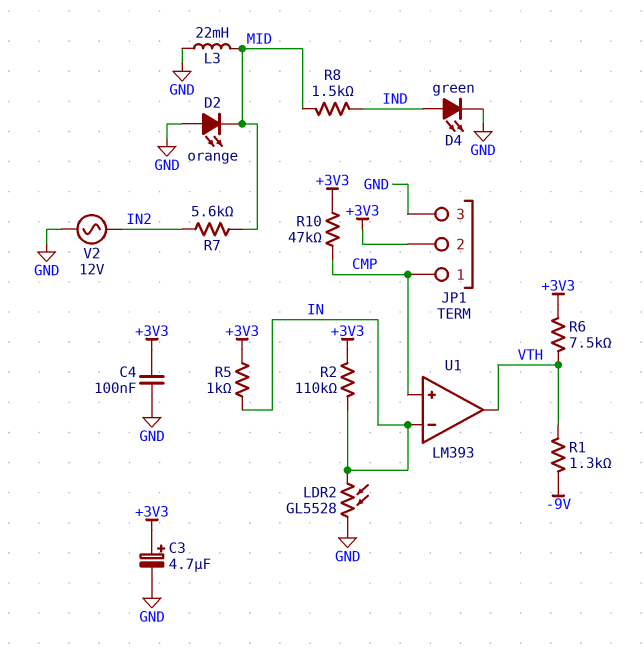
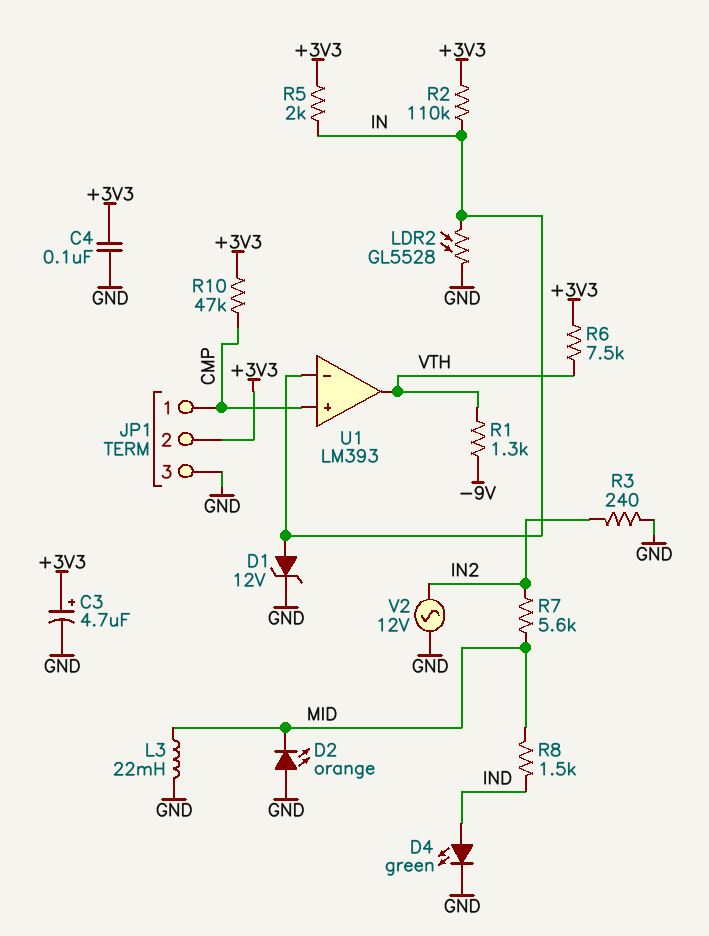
D1: none -> zener 12V (A IN, K GND)
R3: none -> 240 (GND, IN2)
R5: 1k (+3V3, IN) -> 2k (+3V3, IN)

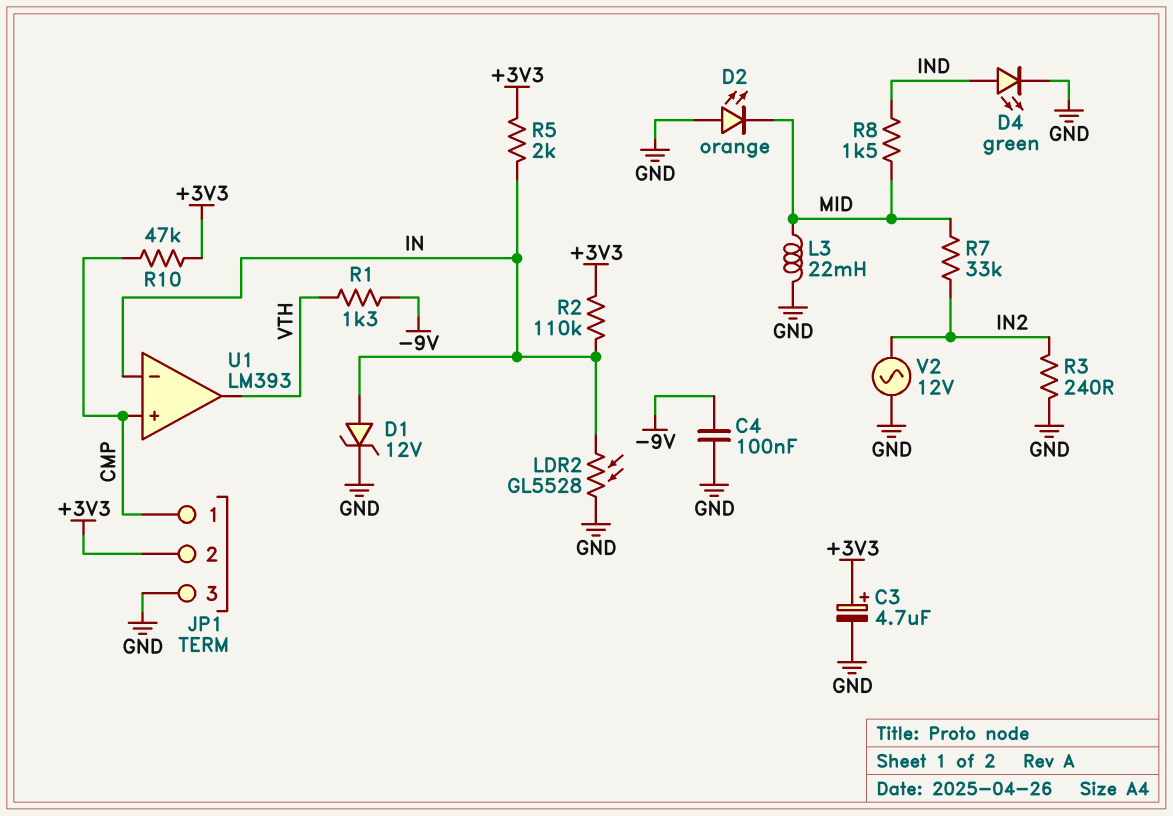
C4: 100nF (+3V3, GND) -> 100nF (-9V, GND)
R6: 7.5k (+3V3, VTH) -> none
R7: 5.6k (IN2, MID) -> 33k (IN2, MID)

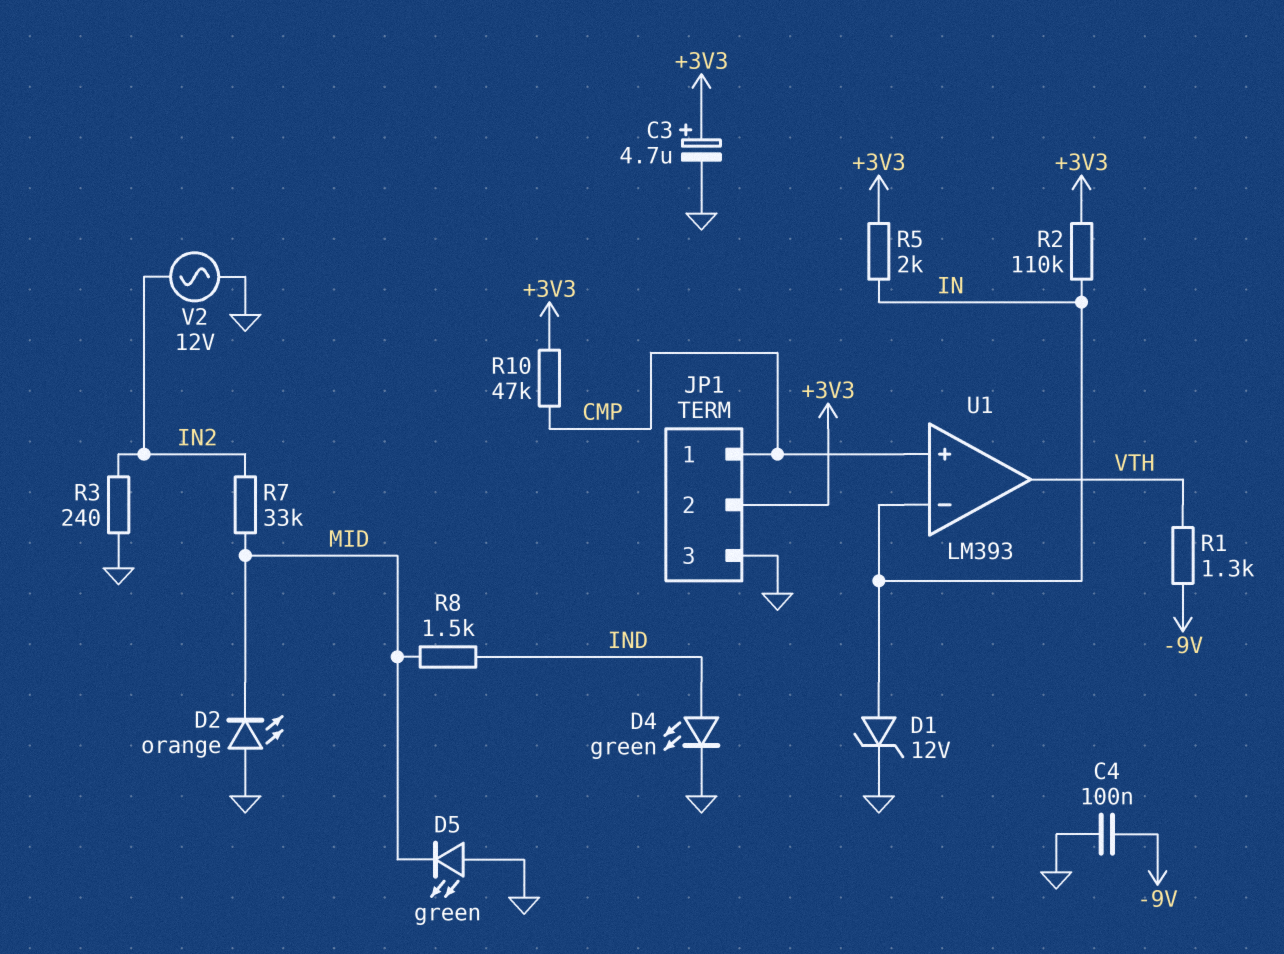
D5: none -> LED green (A GND, K MID)
L3: 22mH (GND, MID) -> none
LDR2: GL5528 (GND, IN) -> none

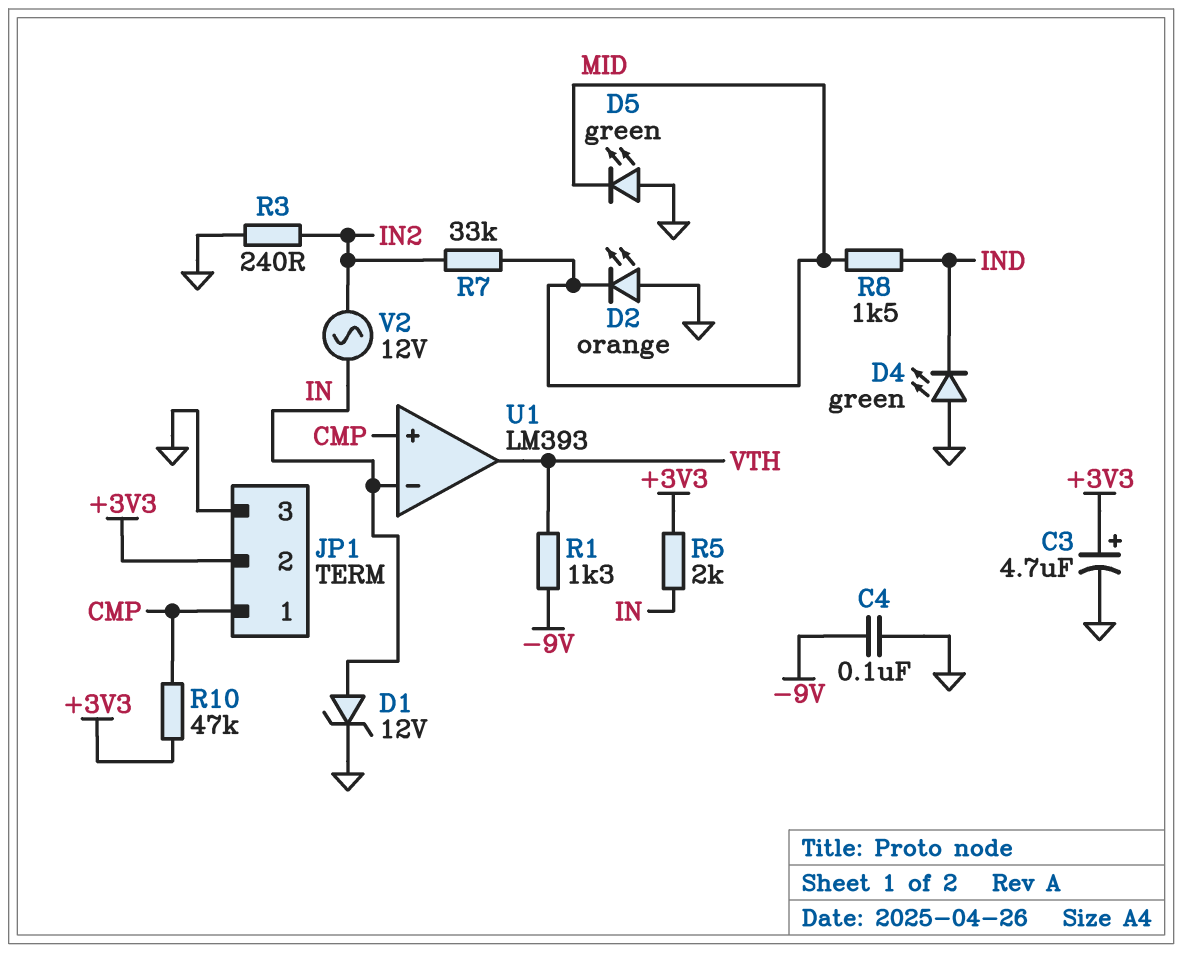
D4: LED green (A IND, K GND) -> LED green (A GND, K IND)
R2: 110k (+3V3, IN) -> none
V2: AC 12V (GND, IN2) -> AC 12V (IN, IN2)

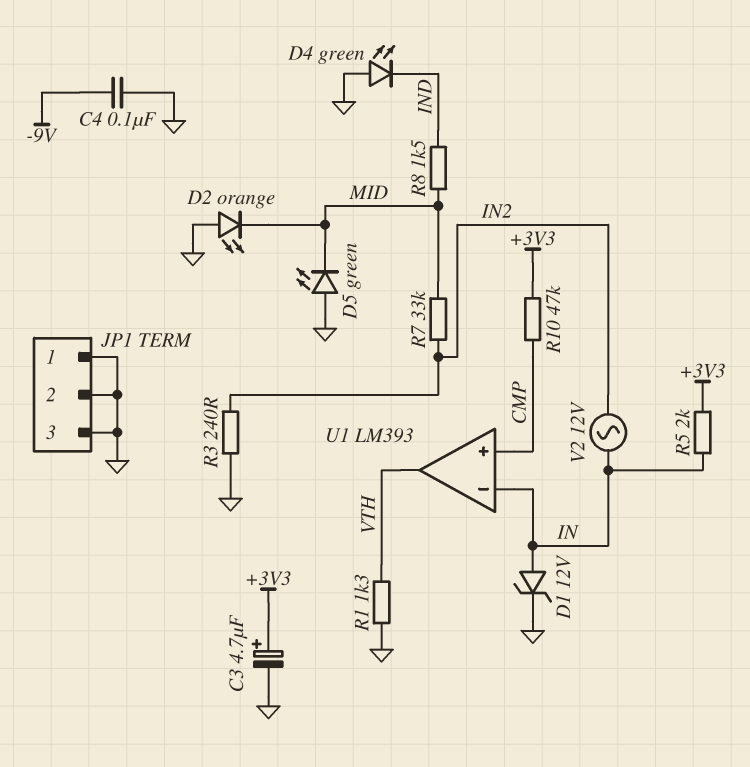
JP1 pin 1: CMP -> GND
JP1 pin 2: +3V3 -> GND
R1: 1.3k (-9V, VTH) -> 1.3k (GND, VTH)

